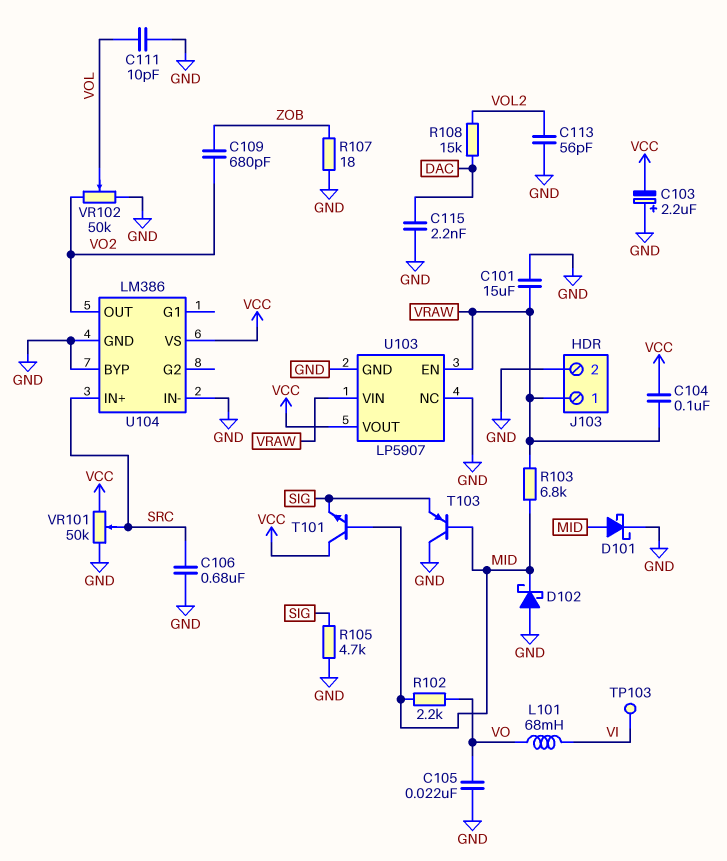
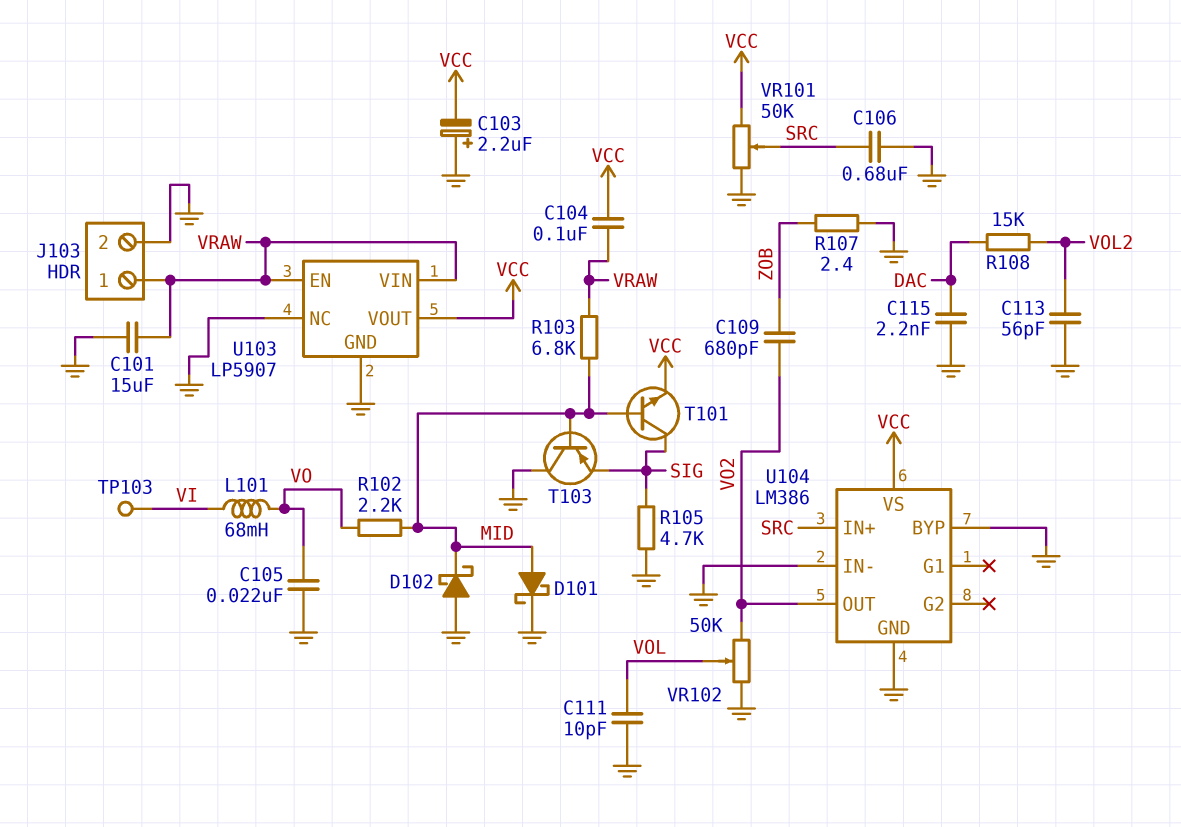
R107: 18 (GND, ZOB) -> 2.4 (GND, ZOB)
T101: NPN (B MID, C VCC, E SIG) -> NPN (B MID, C SIG, E VCC)

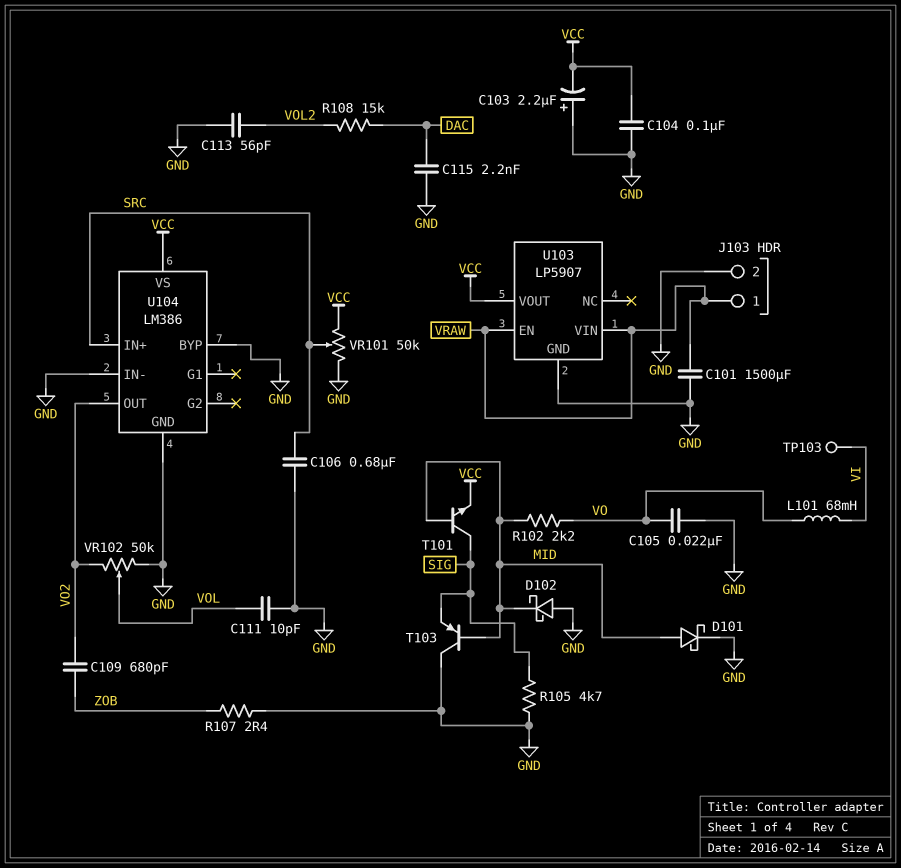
C101: 15uF (GND, VRAW) -> 1500uF (GND, VRAW)
C104: 100nF (VCC, VRAW) -> 100nF (GND, VCC)
R103: 6.8k (MID, VRAW) -> none
U103 pin NC: GND -> none

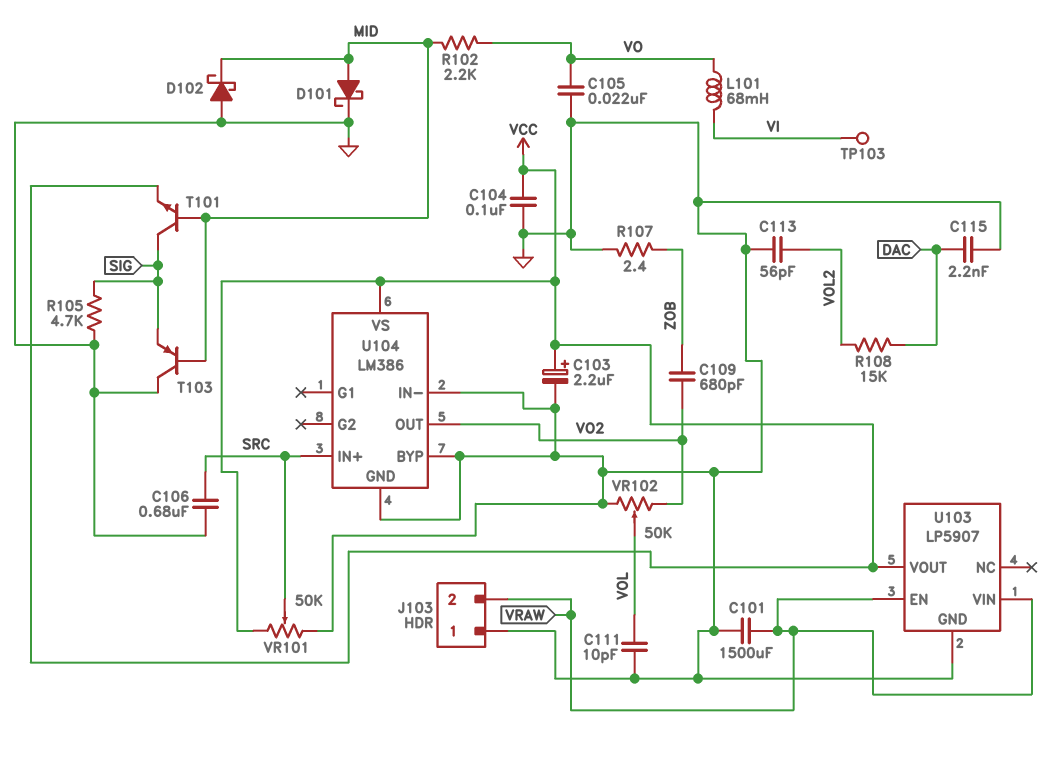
C103: 2.2uF (plus GND, minus VCC) -> 2.2uF (plus VCC, minus GND)
J103 pin 1: VRAW -> GND
J103 pin 2: GND -> VRAW

